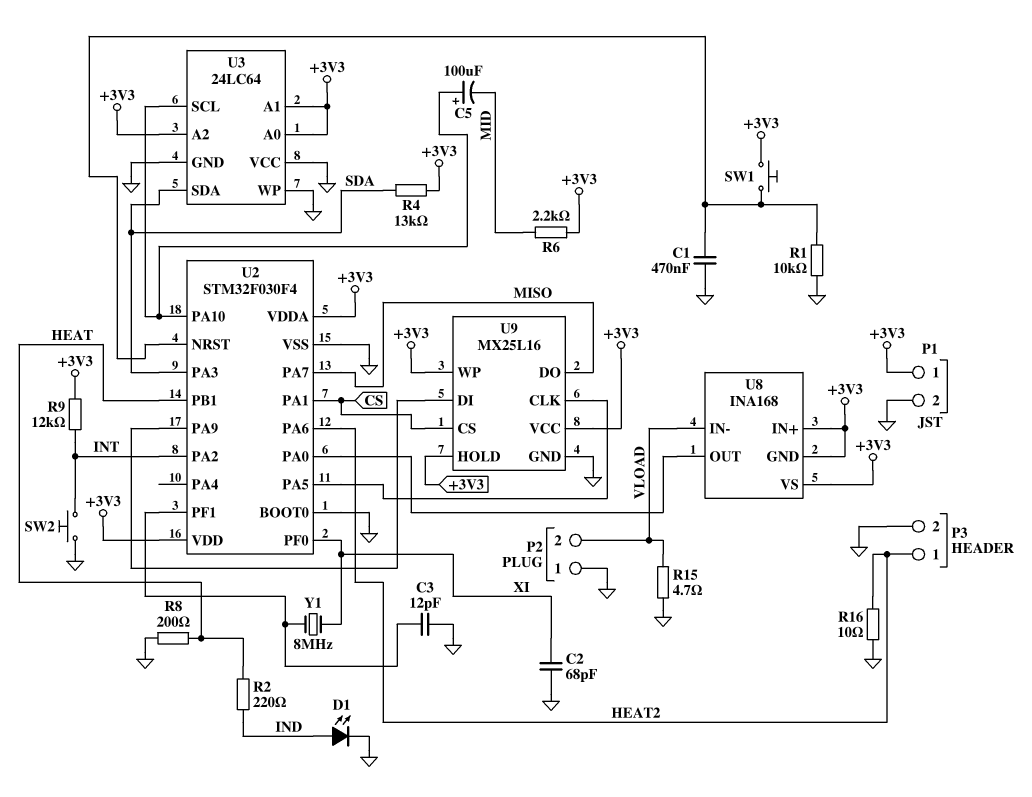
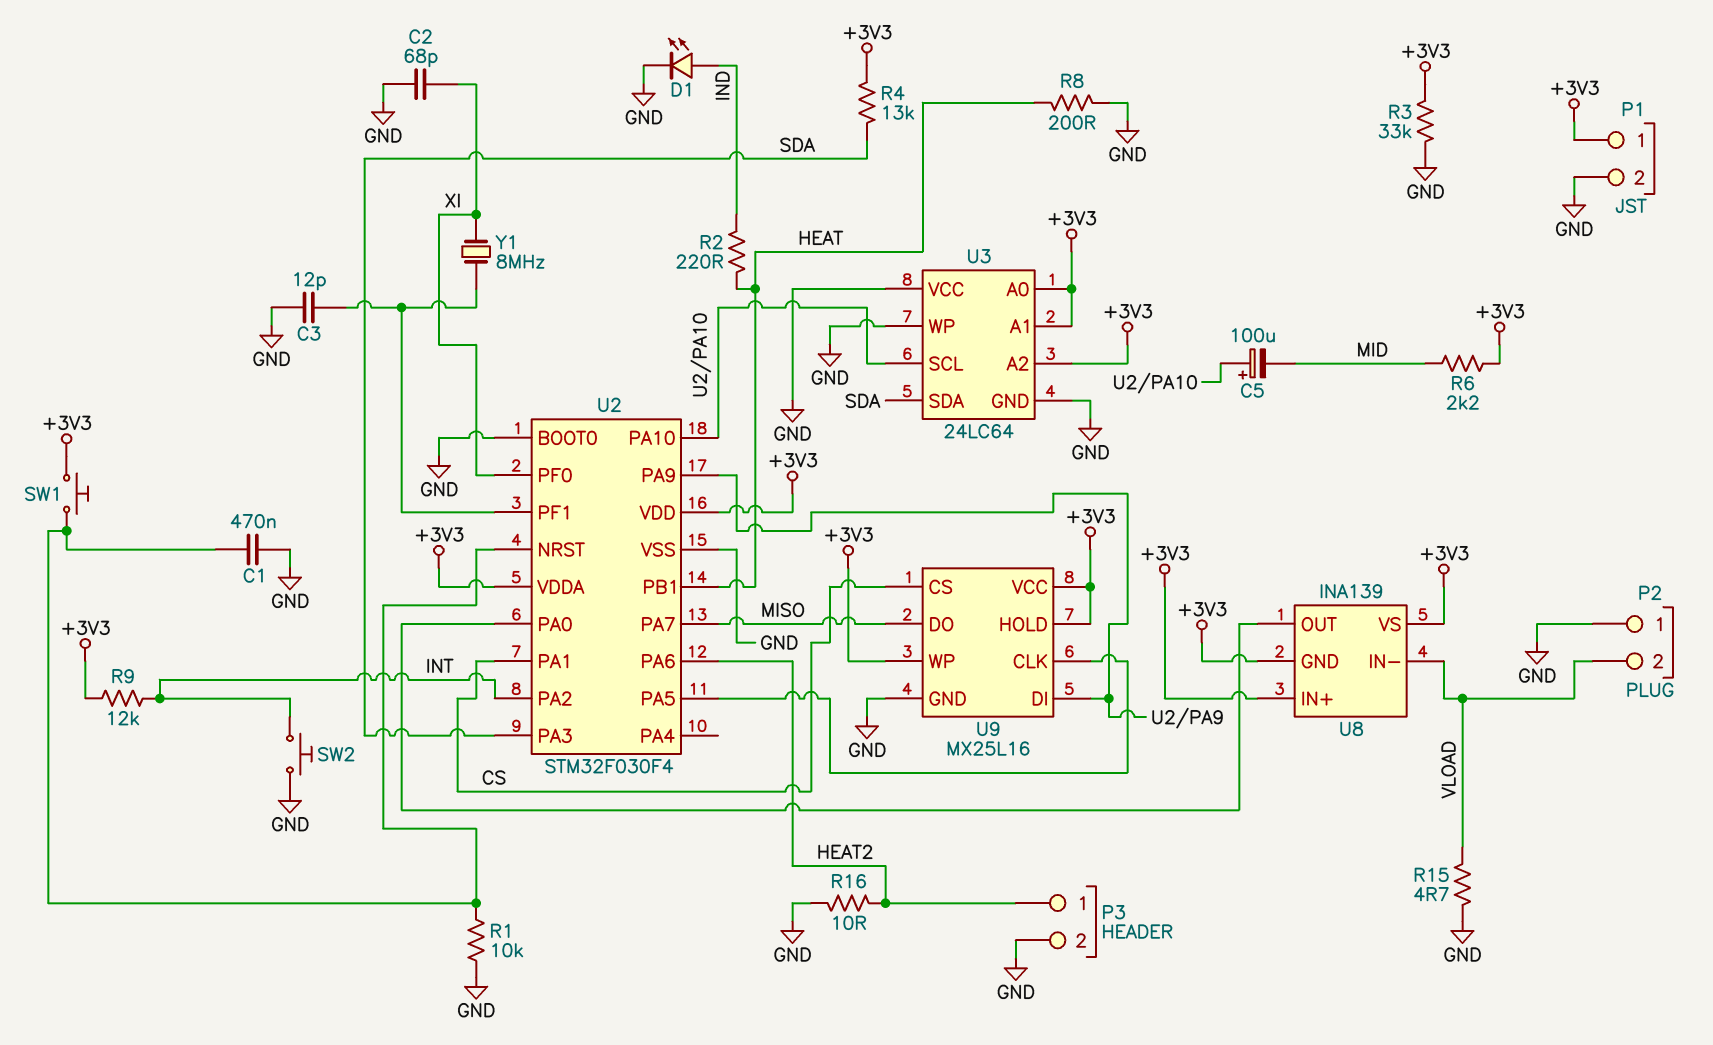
R3: none -> 33k (+3V3, GND)
U8: INA168 -> INA139

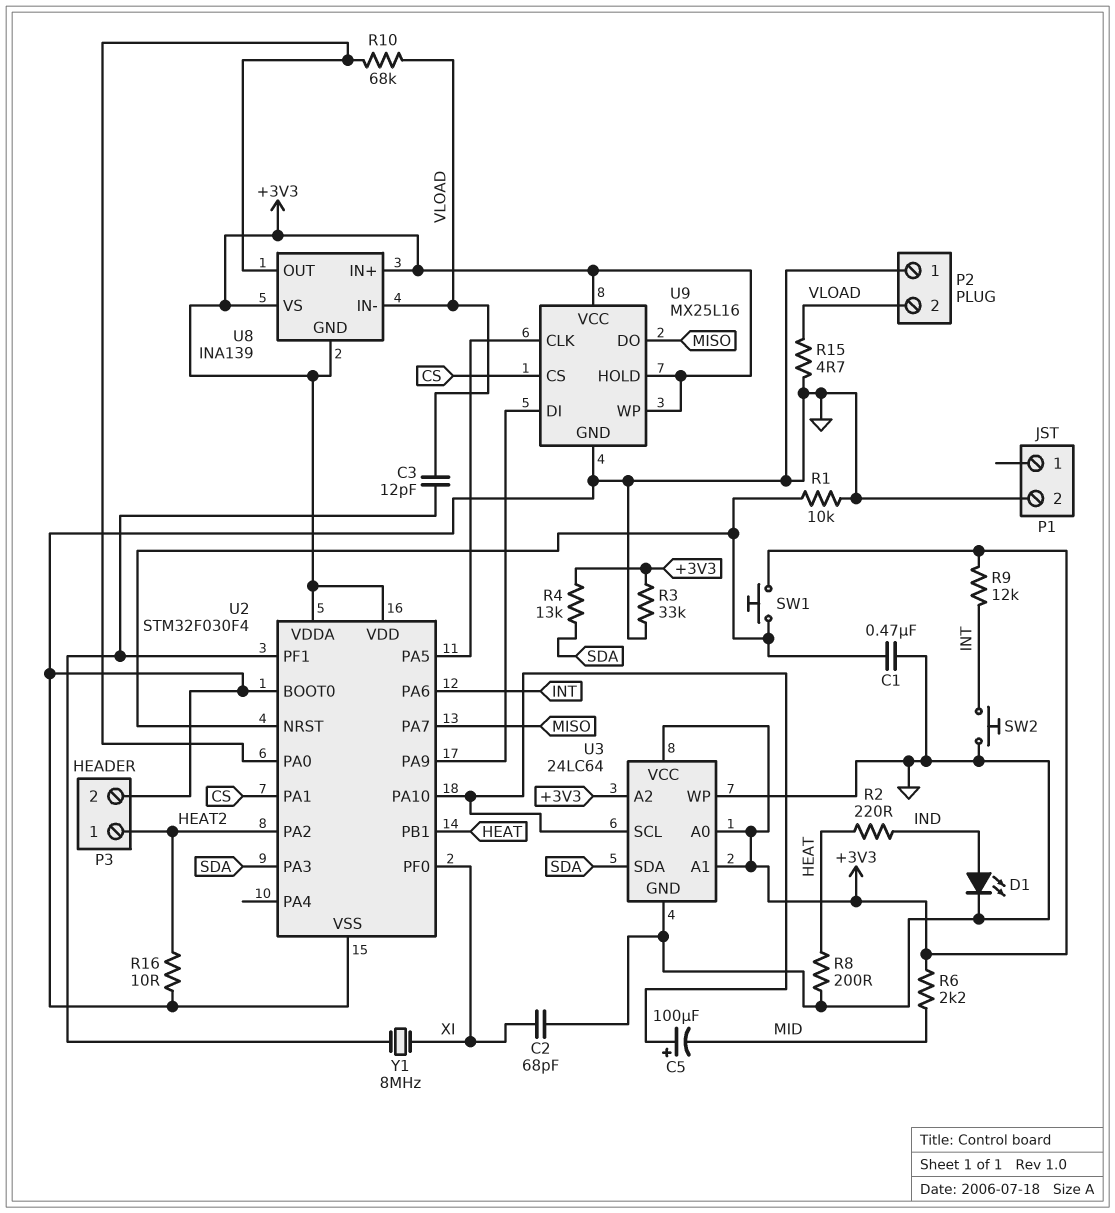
C3: 12pF (GND, U2/PF1) -> 12pF (U2/PF1, VLOAD)
P1 pin 1: +3V3 -> none
R10: none -> 68k (U2/PA0, VLOAD)
U2 pin PA2: INT -> HEAT2
U2 pin PA6: HEAT2 -> INT
U3 pin VCC: GND -> +3V3

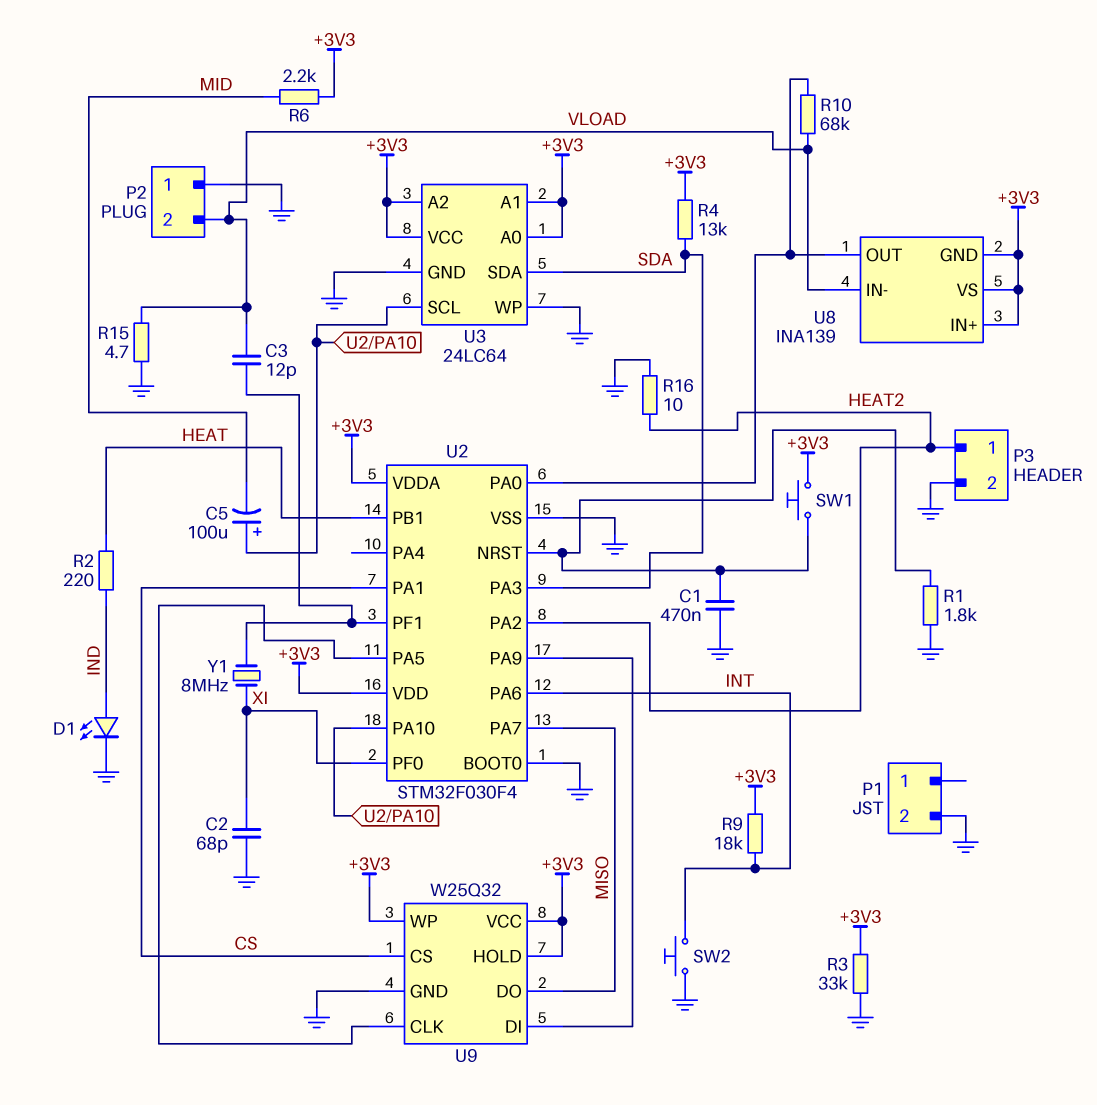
R1: 10k (GND, U2/NRST) -> 1.8k (GND, U2/NRST)
R8: 200 (GND, HEAT) -> none
R9: 12k (+3V3, INT) -> 18k (+3V3, INT)
U9: MX25L16 -> W25Q32

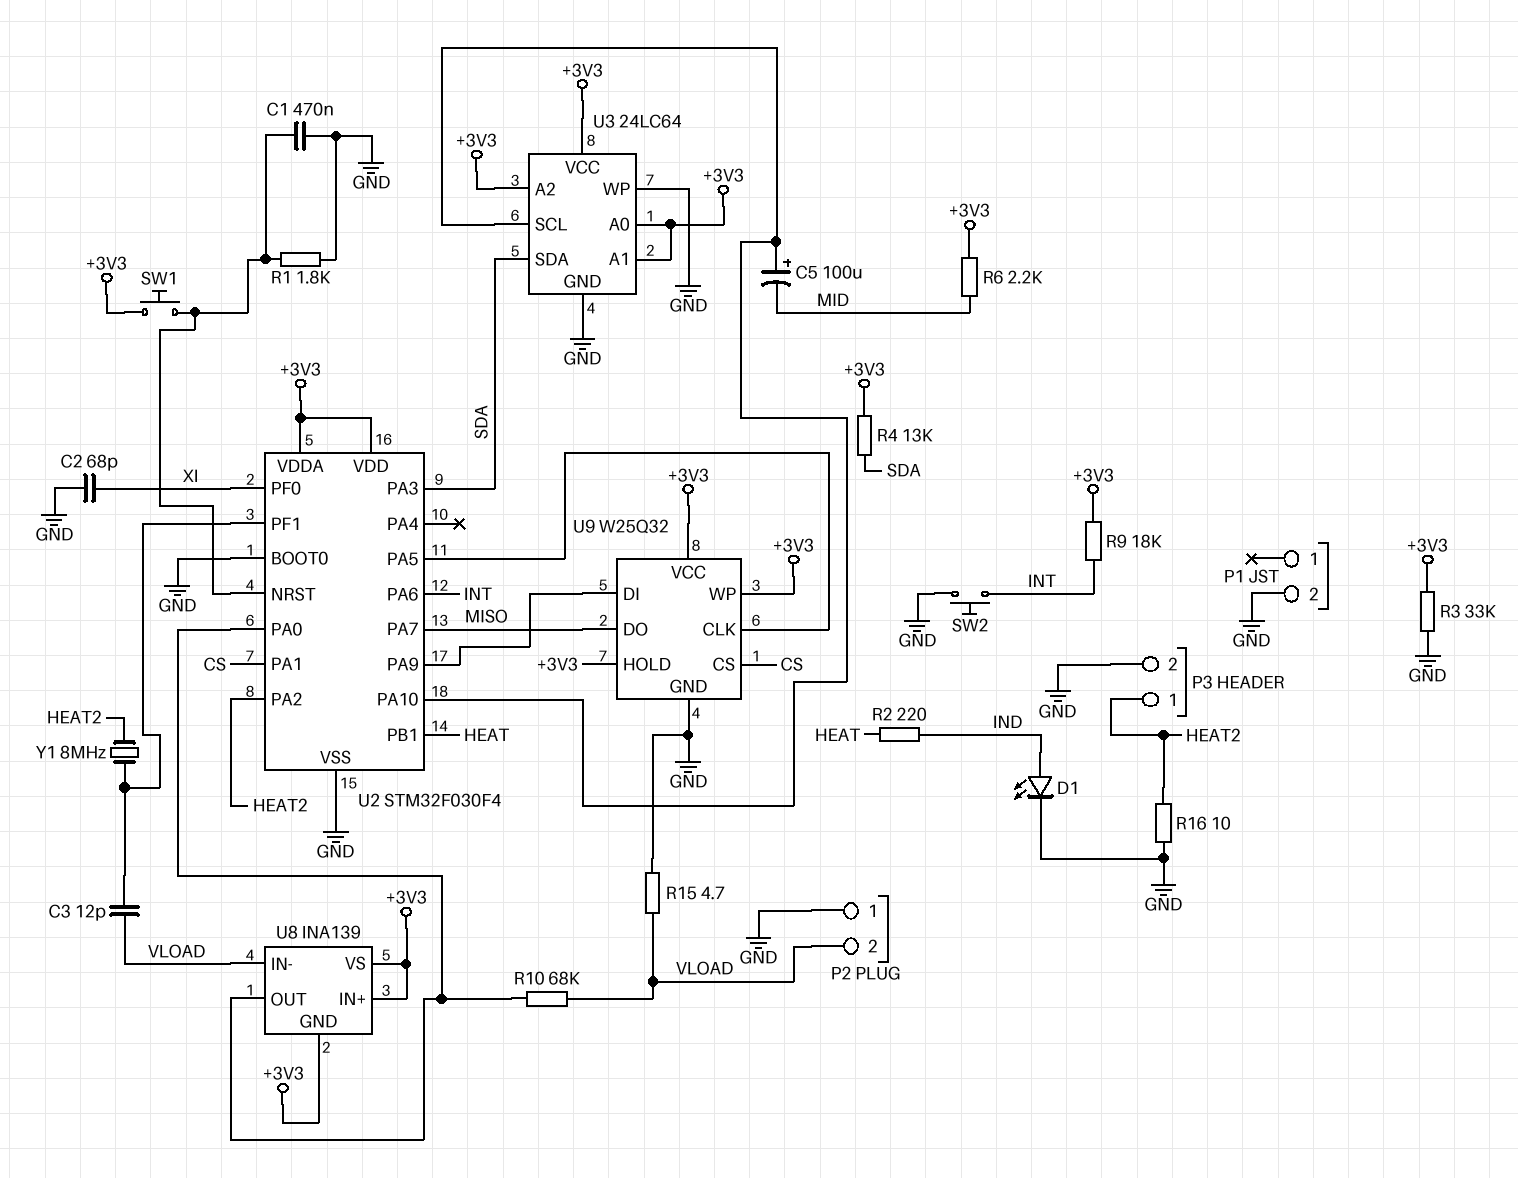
Y1: 8MHz (U2/PF1, XI) -> 8MHz (HEAT2, U2/PF1)

